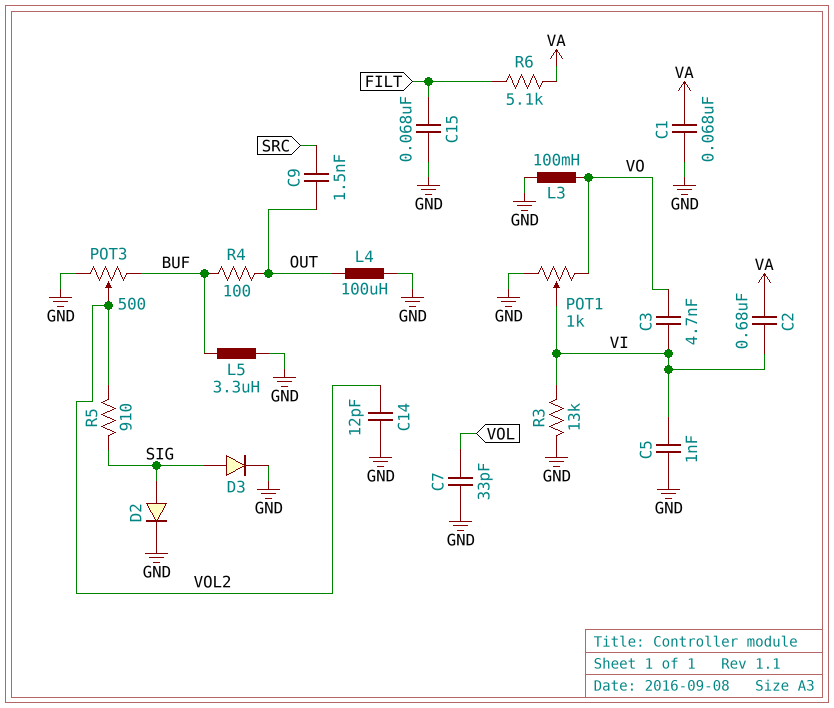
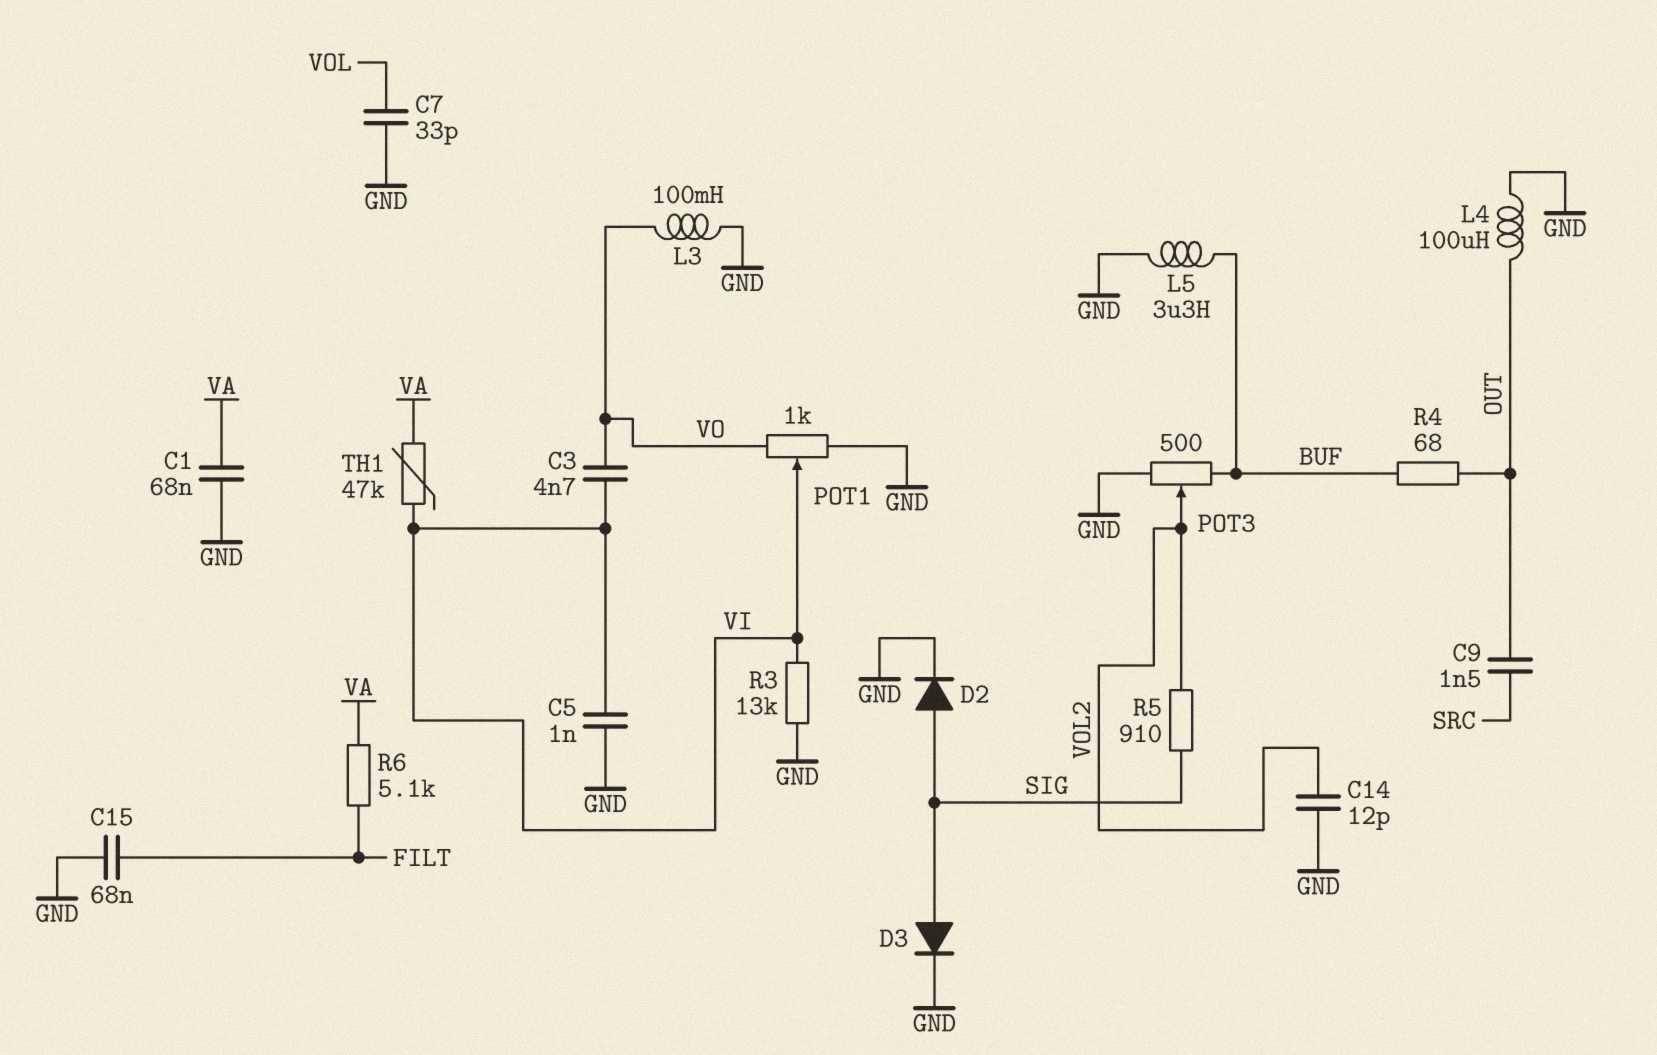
C2: 680nF (VA, VI) -> none
R4: 100 (BUF, OUT) -> 68 (BUF, OUT)
TH1: none -> 47k (VA, VI)

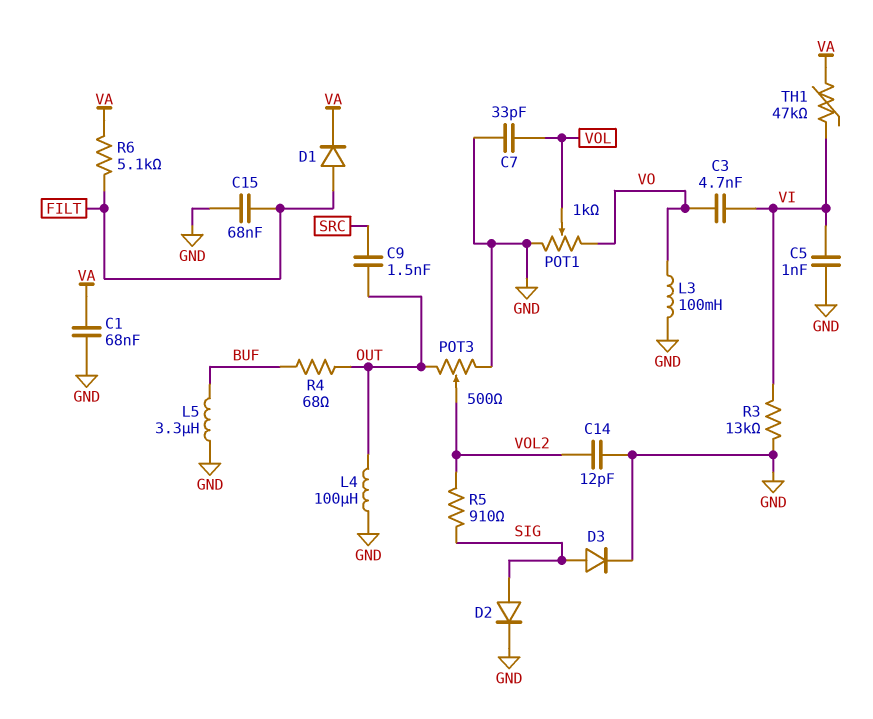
D1: none -> diode (A FILT, K VA)
POT1: 1k (GND, VO, wiper VI) -> 1k (GND, VO, wiper VOL)
POT3: 500 (BUF, GND, wiper VOL2) -> 500 (GND, OUT, wiper VOL2)

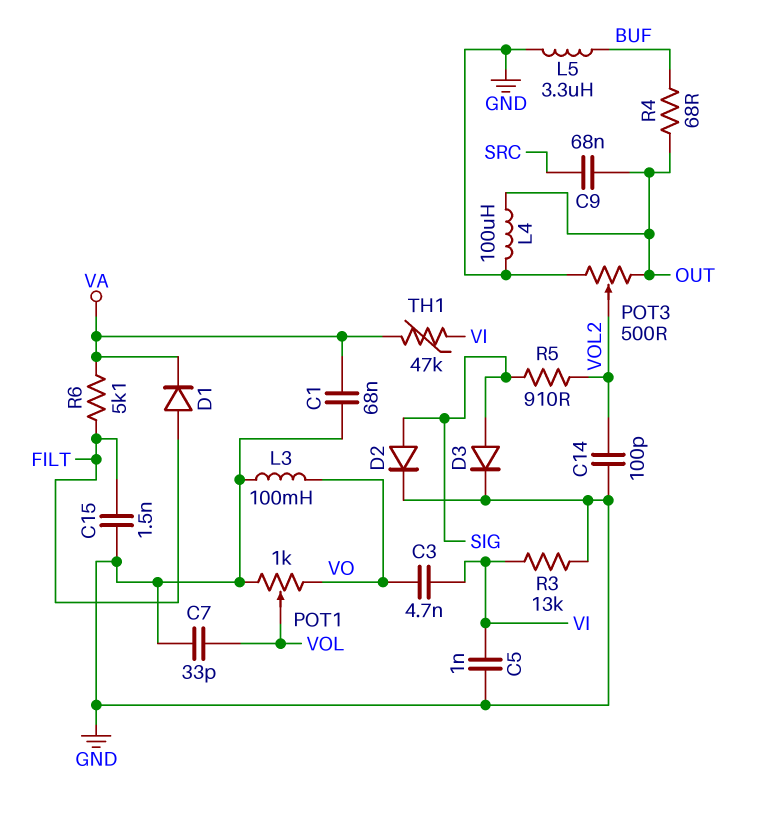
C9: 1.5nF (OUT, SRC) -> 68nF (OUT, SRC)
C14: 12pF (GND, VOL2) -> 100pF (GND, VOL2)
C15: 68nF (FILT, GND) -> 1.5nF (FILT, GND)

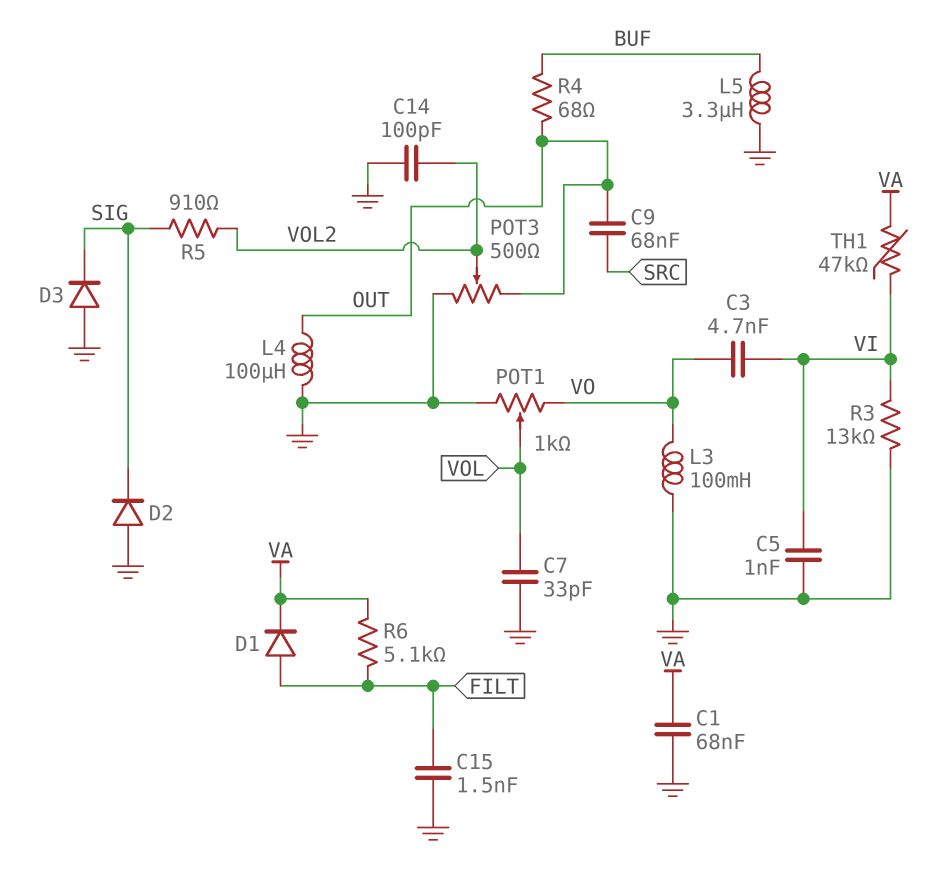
D2: diode (A SIG, K GND) -> diode (A GND, K SIG)
D3: diode (A SIG, K GND) -> diode (A GND, K SIG)

